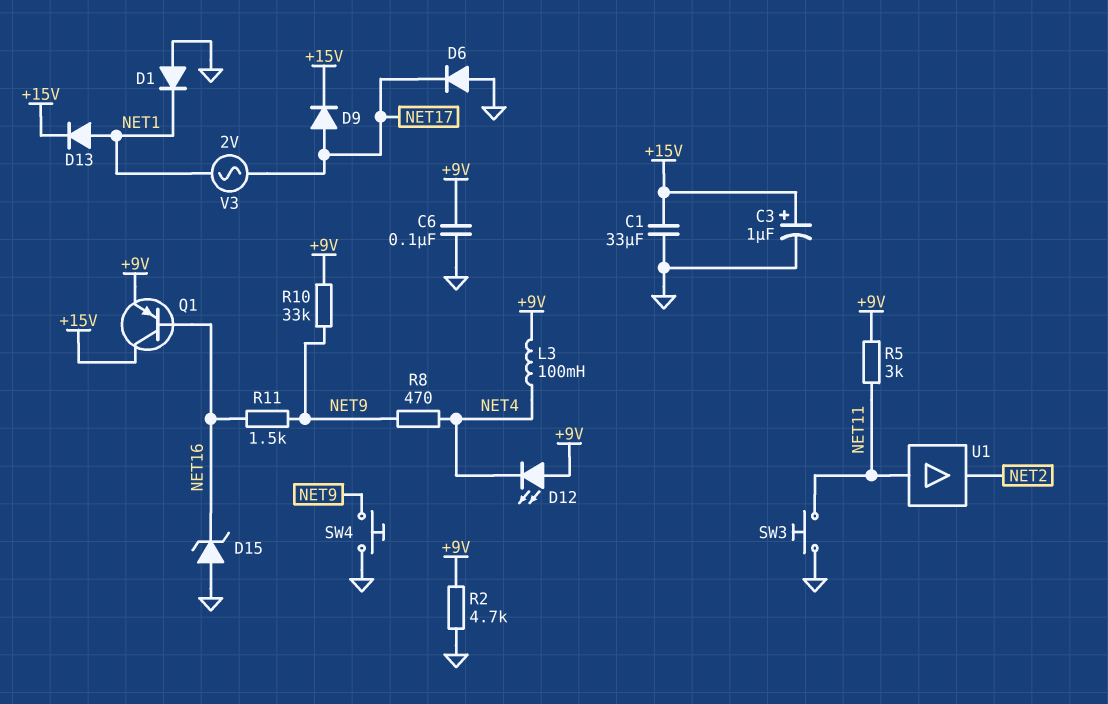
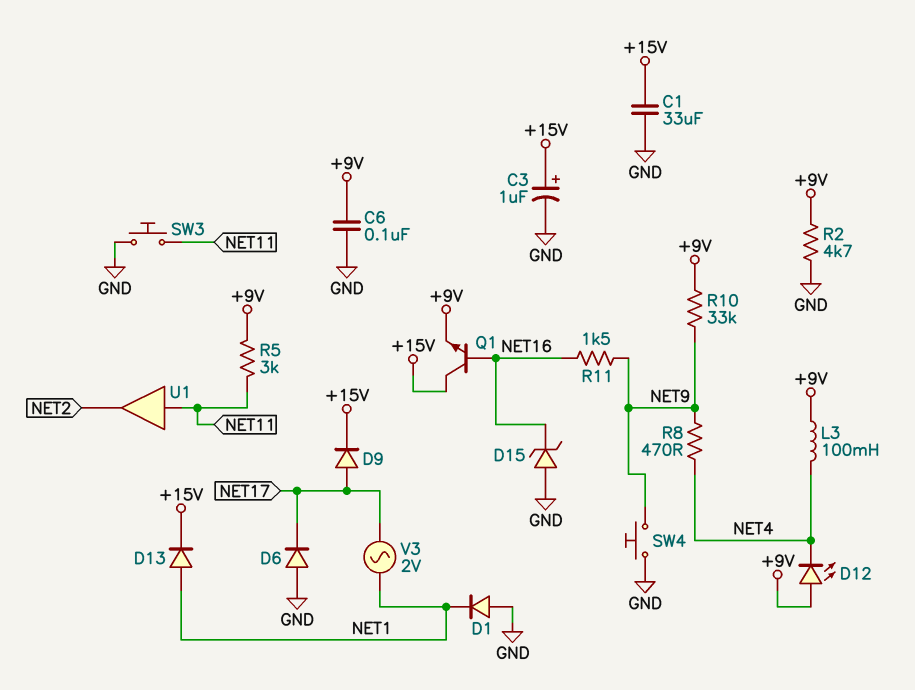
Q1: PNP (B NET16, C +15V, E +9V) -> NPN (B NET16, C +15V, E +9V)

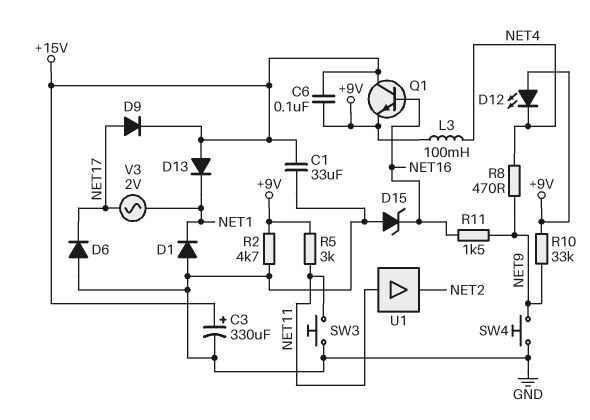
C3: 1uF (plus +15V, minus GND) -> 330uF (plus +15V, minus GND)
C6: 100nF (+9V, GND) -> 100nF (+9V, +15V)
D13: diode (A NET1, K +15V) -> diode (A +15V, K NET1)

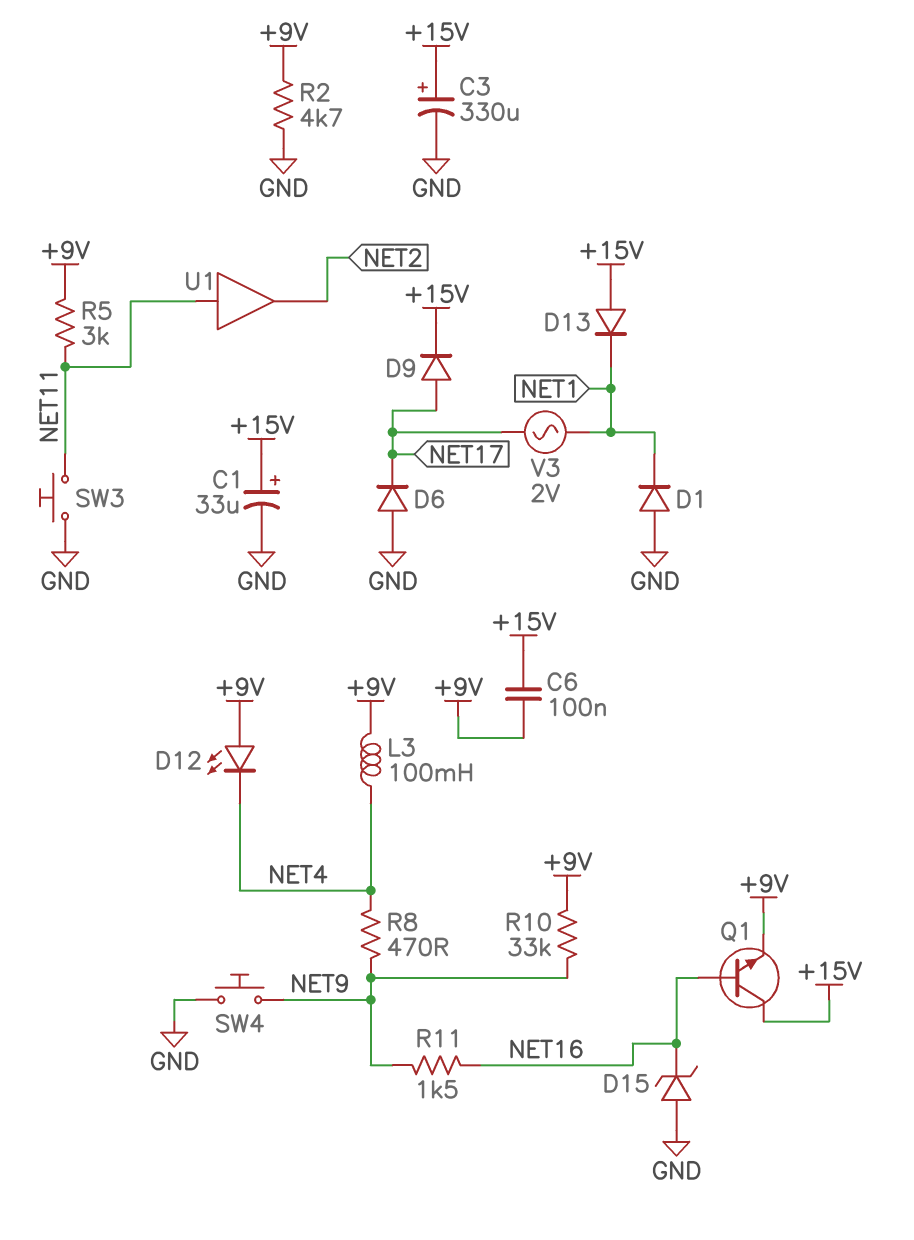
C1: 33uF (+15V, GND) -> 33uF (plus +15V, minus GND)

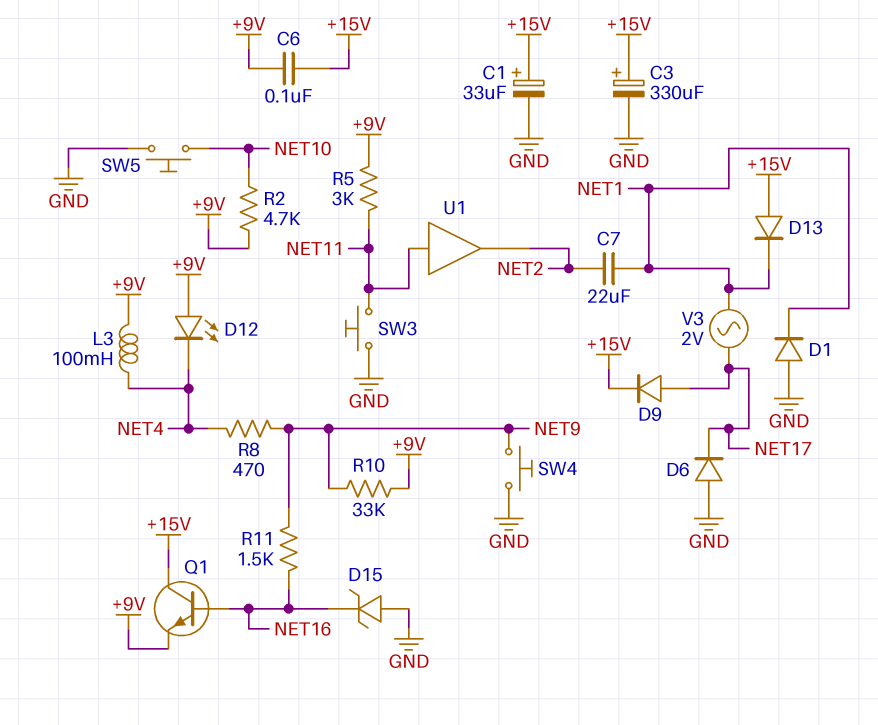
C7: none -> 22uF (NET1, NET2)
R2: 4.7k (+9V, GND) -> 4.7k (+9V, NET10)
SW5: none -> button (GND, NET10)

